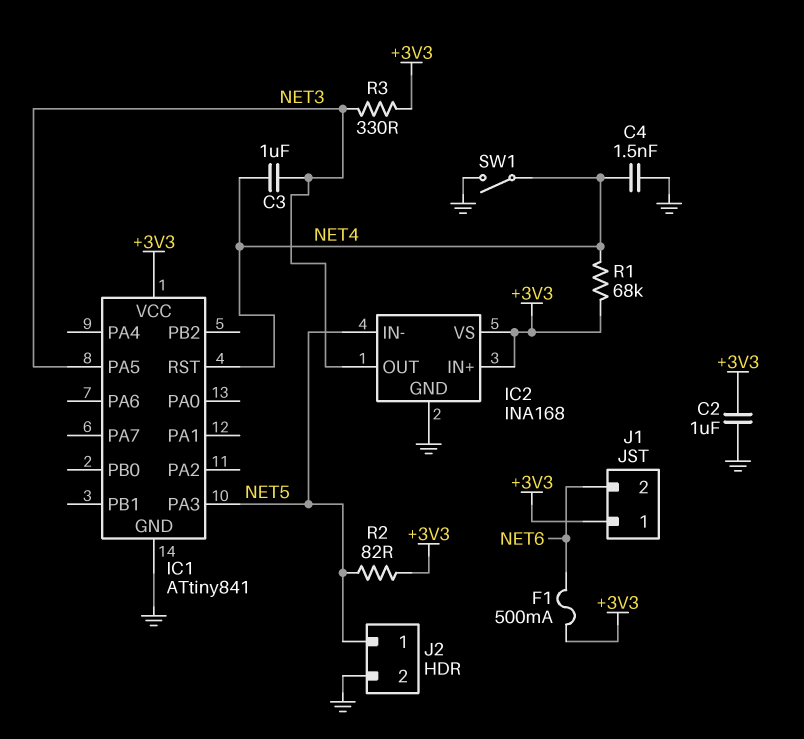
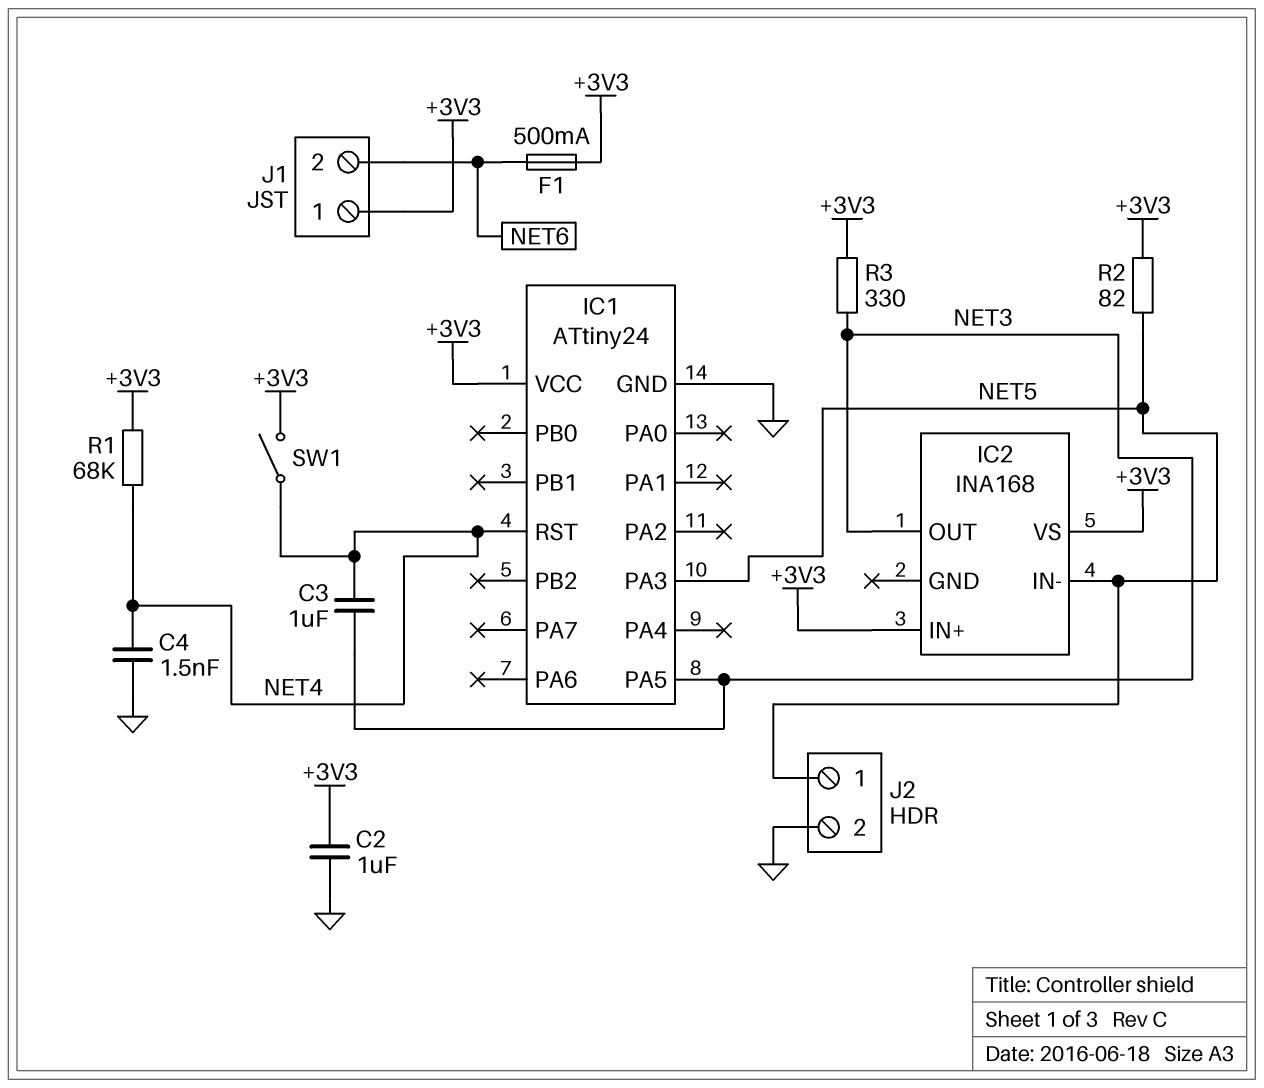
IC1: ATtiny841 -> ATtiny24
IC2 pin GND: GND -> none
SW1: switch (GND, NET4) -> switch (+3V3, NET4)

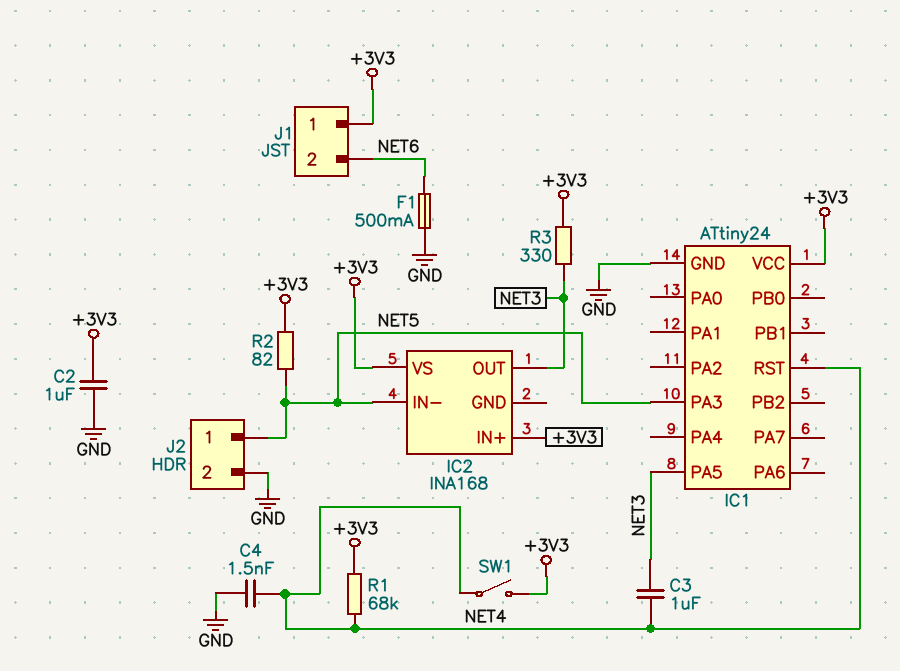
F1: 500mA (+3V3, NET6) -> 500mA (GND, NET6)

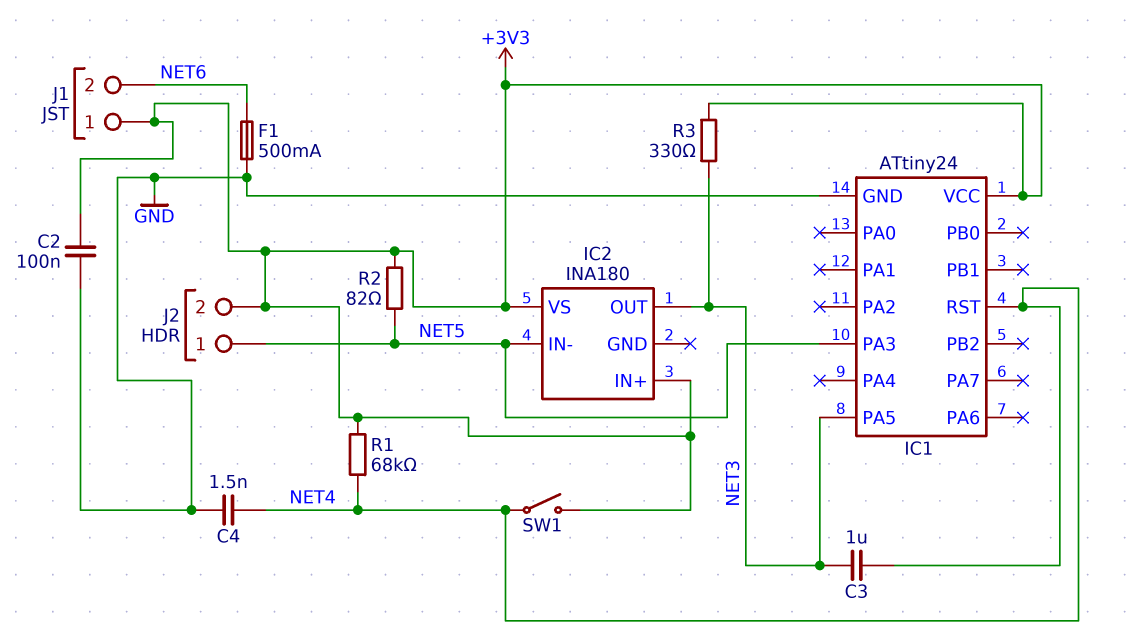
C2: 1uF (+3V3, GND) -> 100nF (+3V3, GND)
IC2: INA168 -> INA180
J2 pin 2: GND -> +3V3

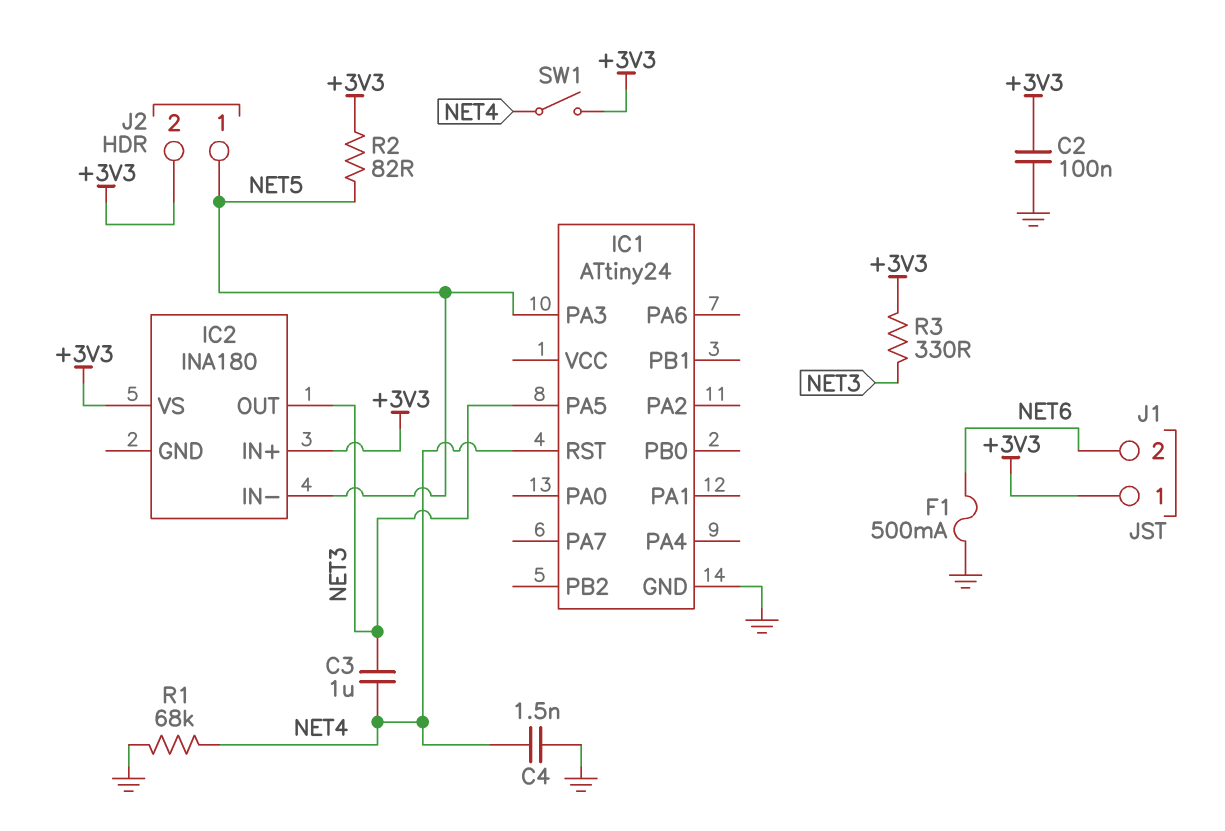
IC1 pin VCC: +3V3 -> none
R1: 68k (+3V3, NET4) -> 68k (GND, NET4)

